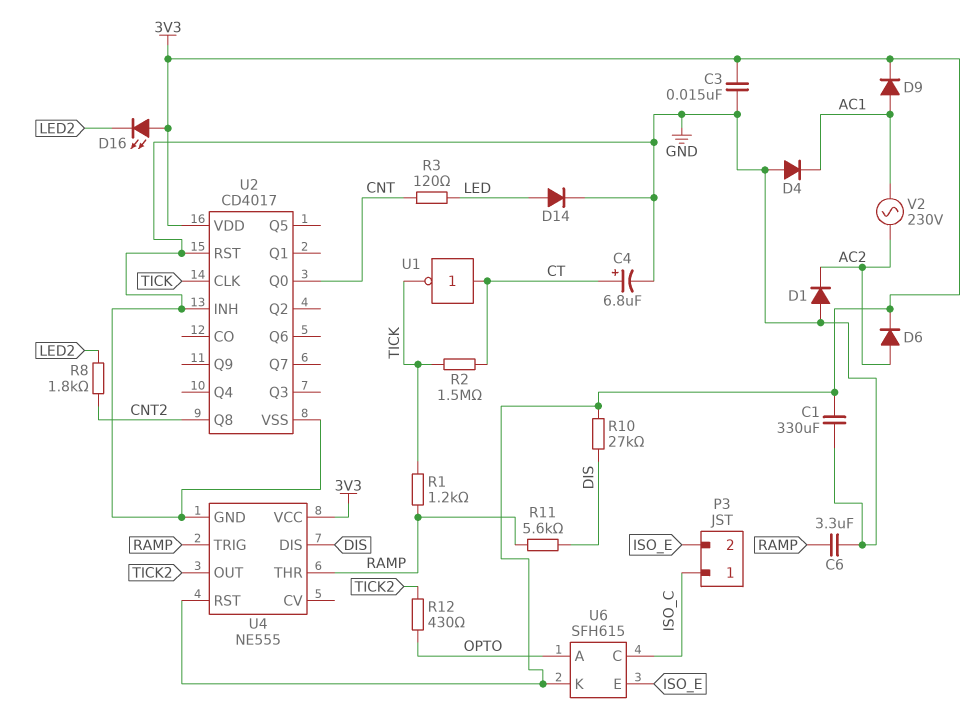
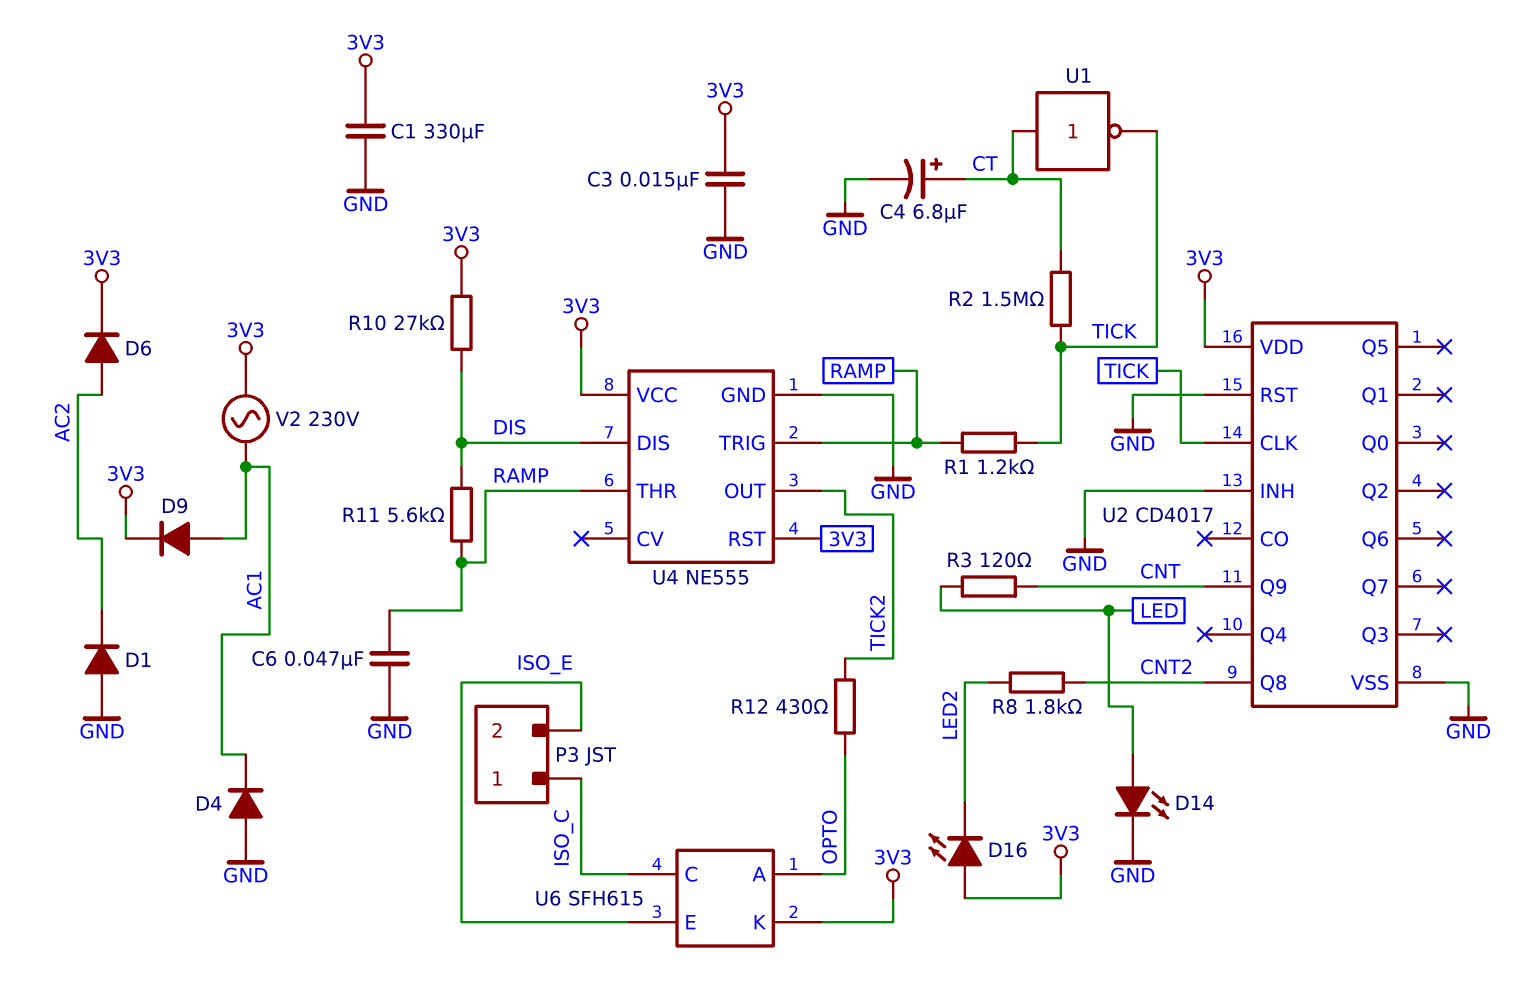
C6: 3.3uF (GND, RAMP) -> 47nF (GND, RAMP)
D14: diode (A LED, K GND) -> LED (A LED, K GND)
U2 pin Q0: CNT -> none
U2 pin Q9: none -> CNT
V2: AC 230V (AC1, AC2) -> AC 230V (3V3, AC1)

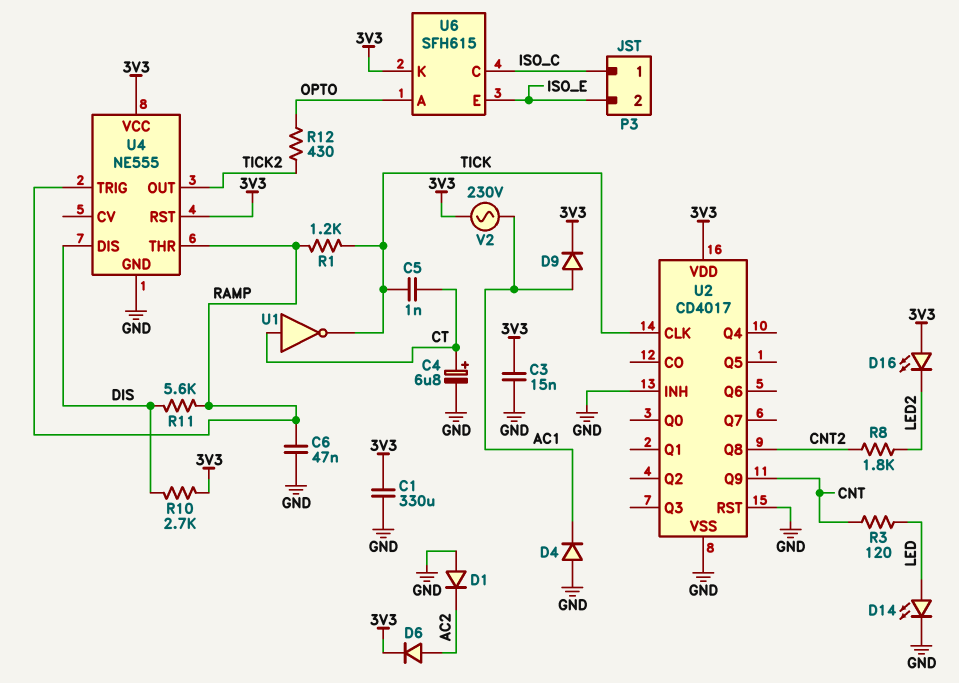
C5: none -> 1nF (CT, TICK)
R2: 1.5M (CT, TICK) -> none
R10: 27k (3V3, DIS) -> 2.7k (3V3, DIS)

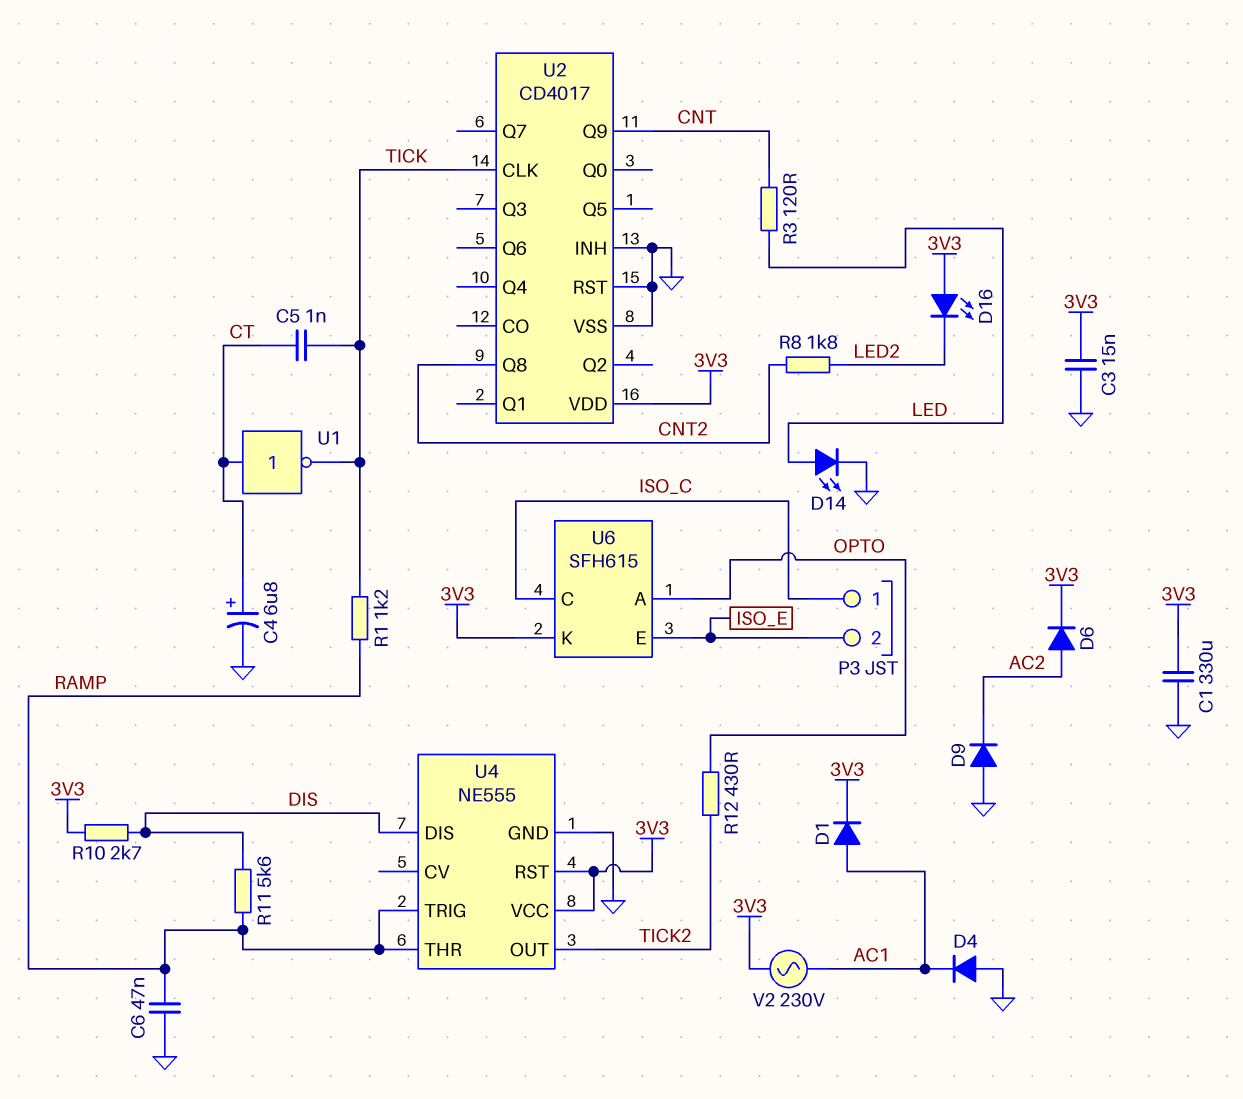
D1: diode (A GND, K AC2) -> diode (A AC1, K 3V3)
D9: diode (A AC1, K 3V3) -> diode (A GND, K AC2)

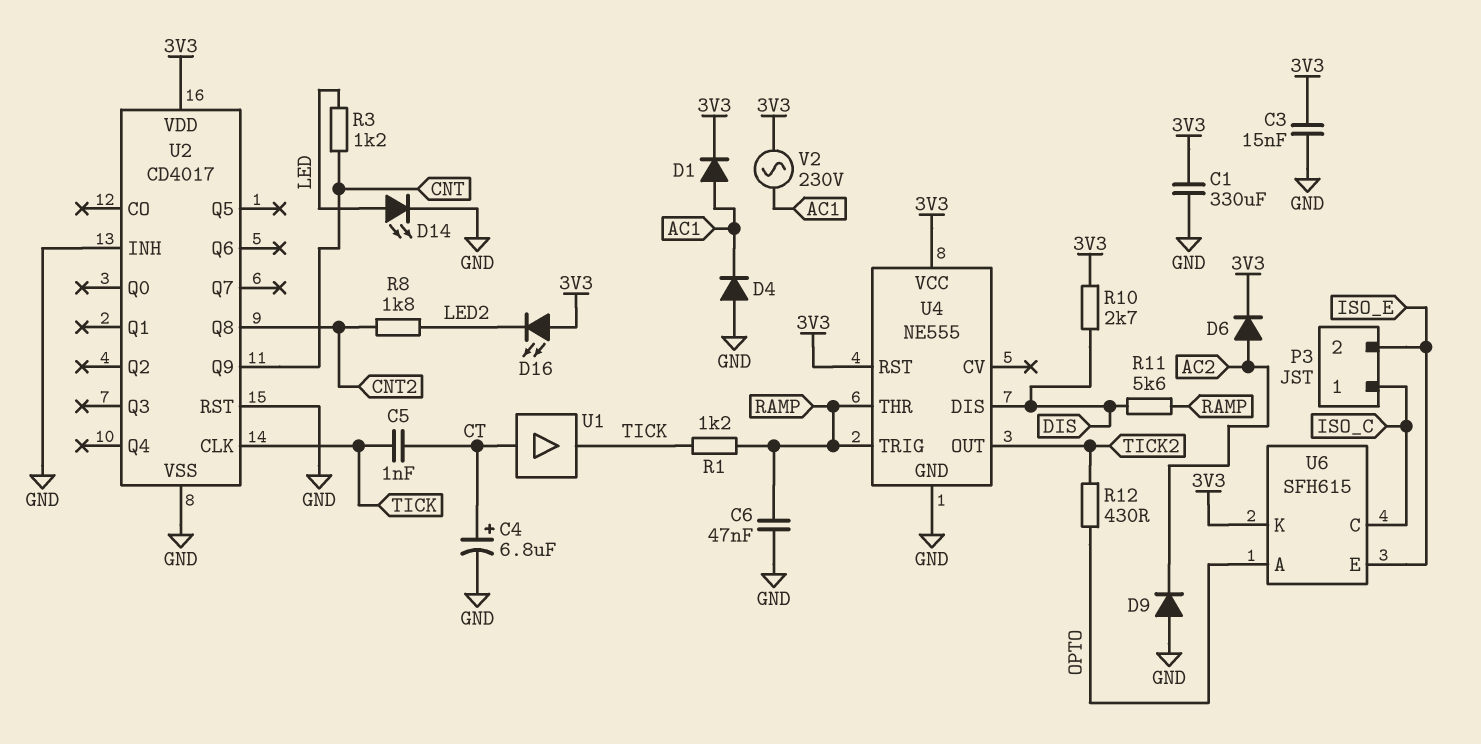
R3: 120 (CNT, LED) -> 1.2k (CNT, LED)
U1: NOT (in CT, out TICK) -> buffer (in CT, out TICK)

